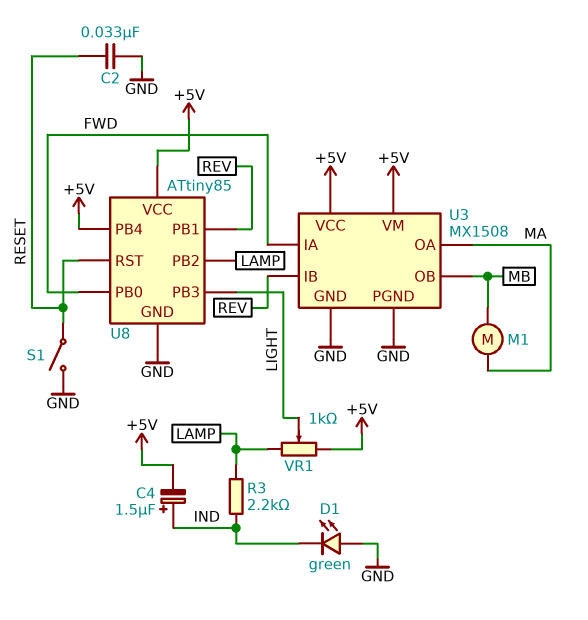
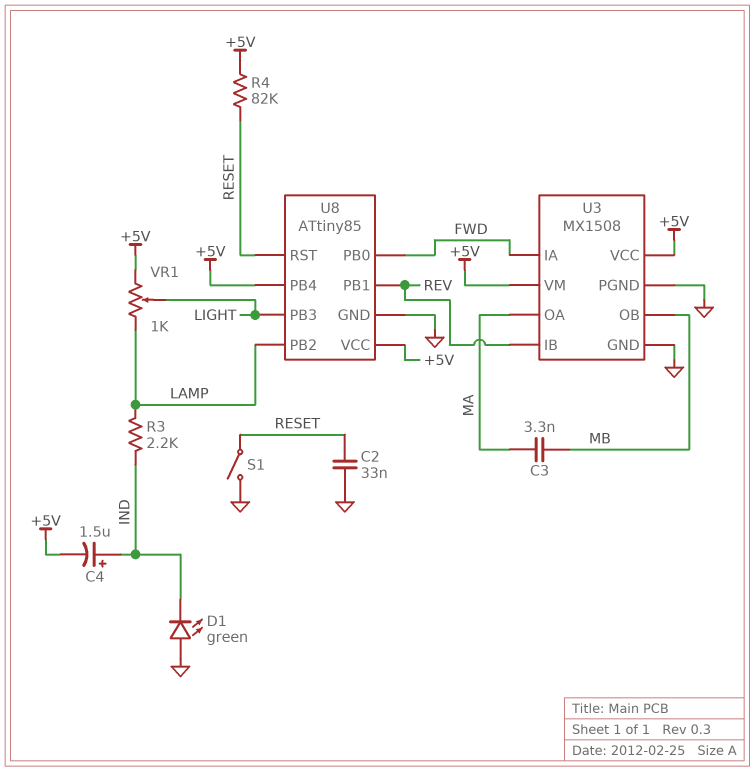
C3: none -> 3.3nF (MA, MB)
M1: motor (MA, MB) -> none
R4: none -> 82k (+5V, RESET)

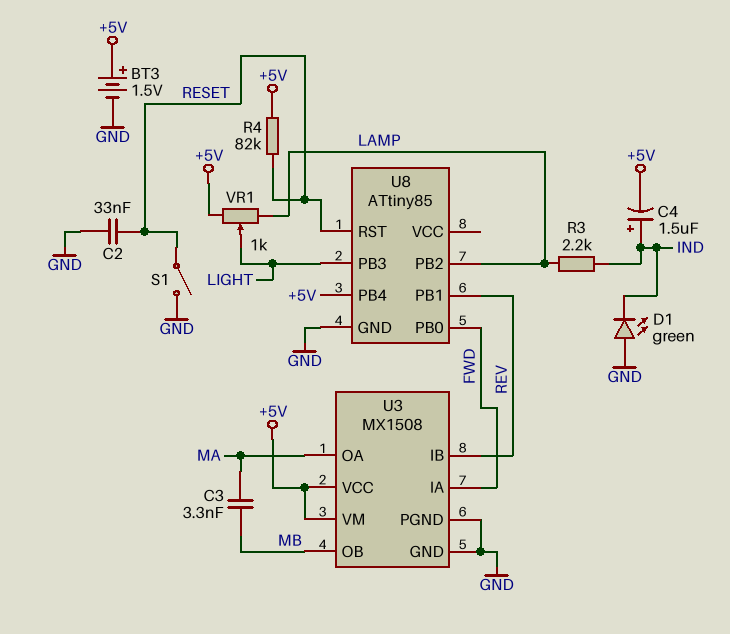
BT3: none -> 1.5V (plus +5V, minus GND)
U8 pin VCC: +5V -> none

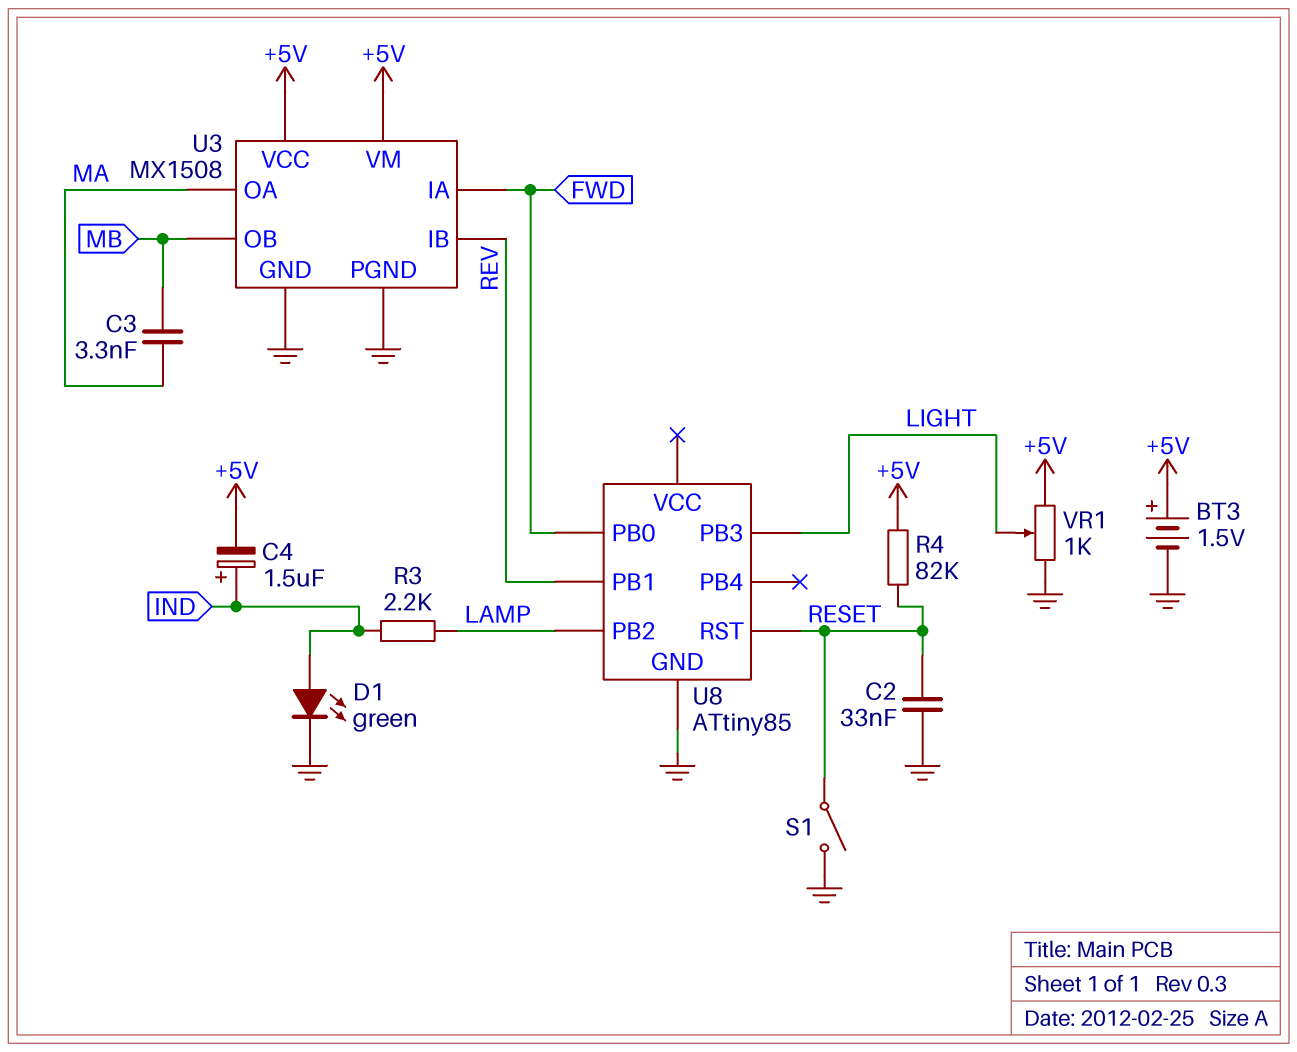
D1: LED green (A GND, K IND) -> LED green (A IND, K GND)
U8 pin PB4: +5V -> none
VR1: 1k (+5V, LAMP, wiper LIGHT) -> 1k (+5V, GND, wiper LIGHT)

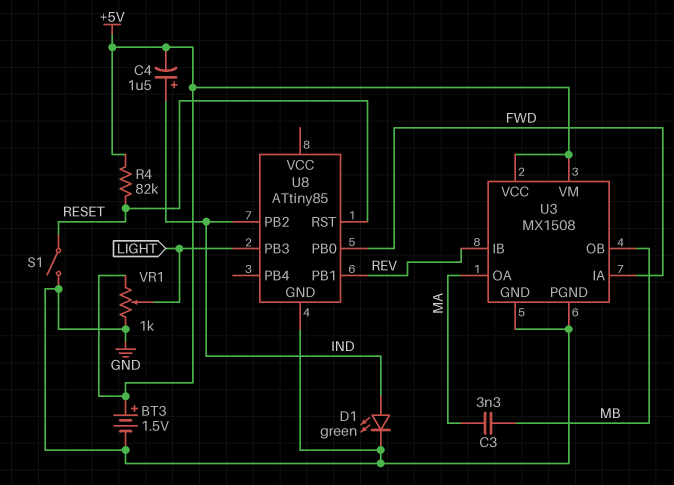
C2: 33nF (GND, RESET) -> none
R3: 2.2k (IND, LAMP) -> none
U8 pin PB2: LAMP -> IND

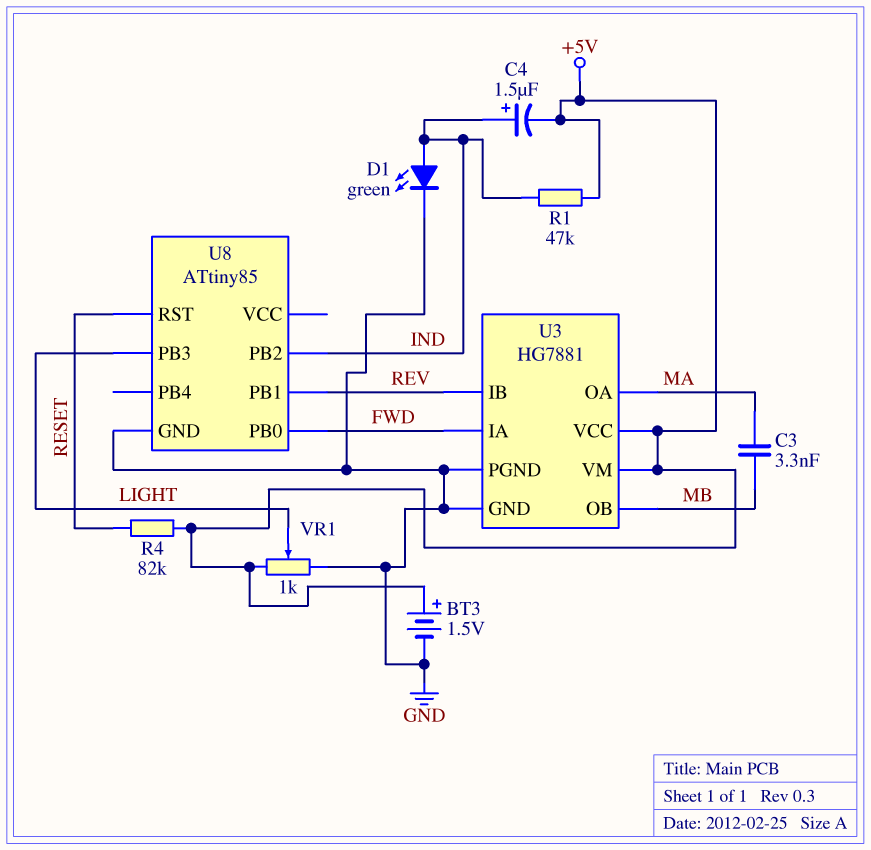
R1: none -> 47k (+5V, IND)
S1: switch (GND, RESET) -> none
U3: MX1508 -> HG7881

